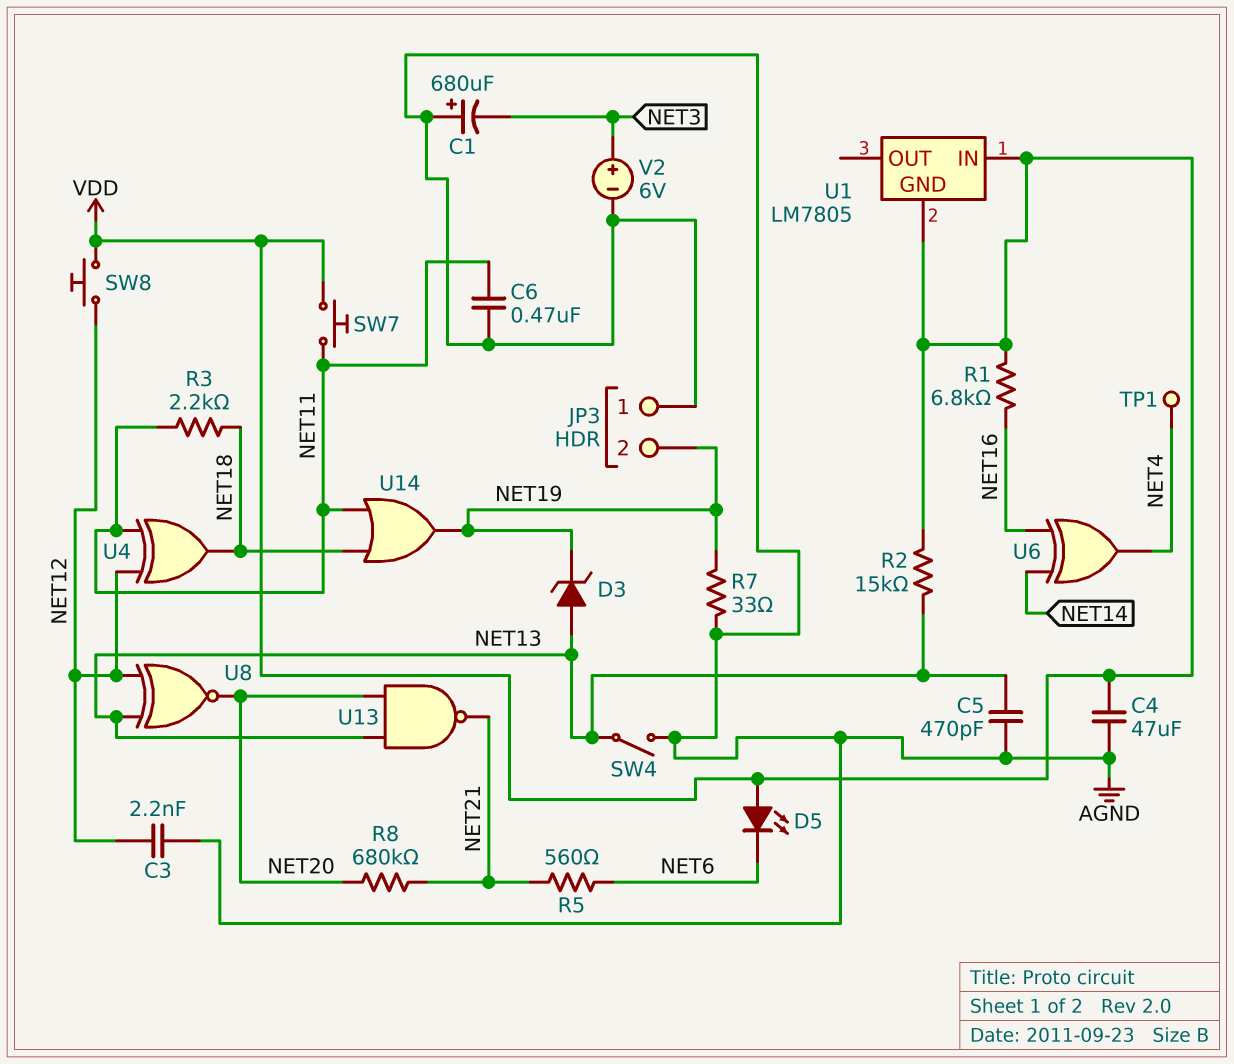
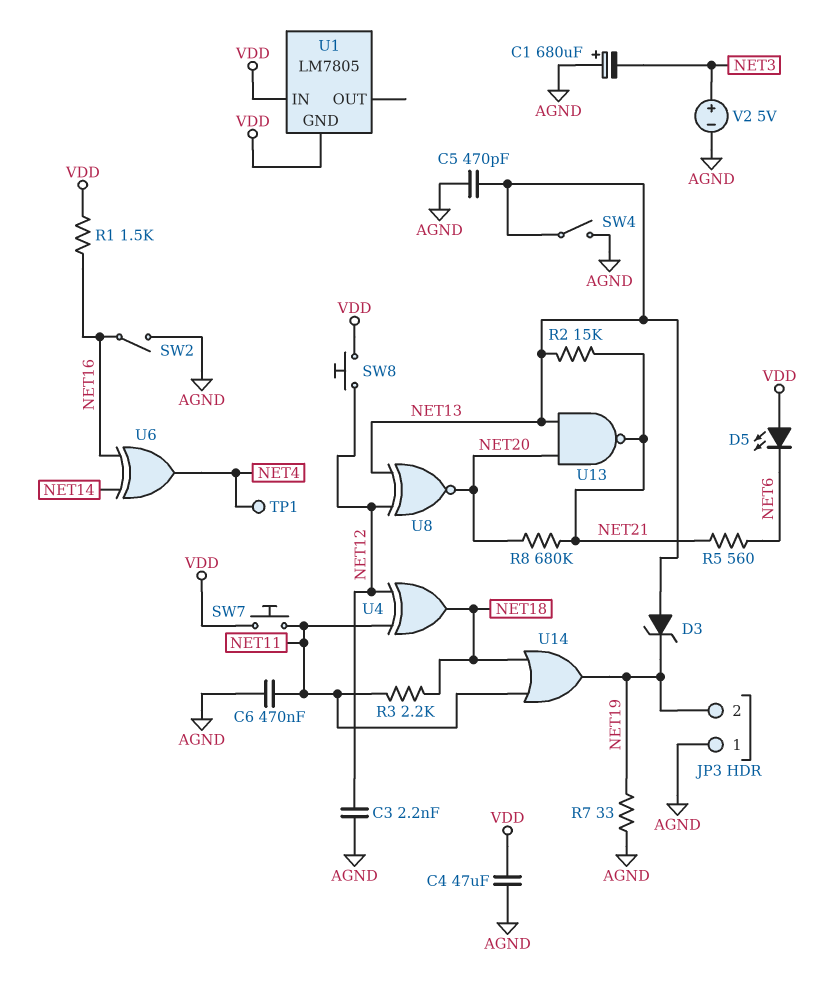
R1: 6.8k (NET16, VDD) -> 1.5k (NET16, VDD)
R2: 15k (NET13, VDD) -> 15k (NET13, NET21)
SW2: none -> switch (AGND, NET16)
V2: 6V (plus NET3, minus AGND) -> 5V (plus NET3, minus AGND)

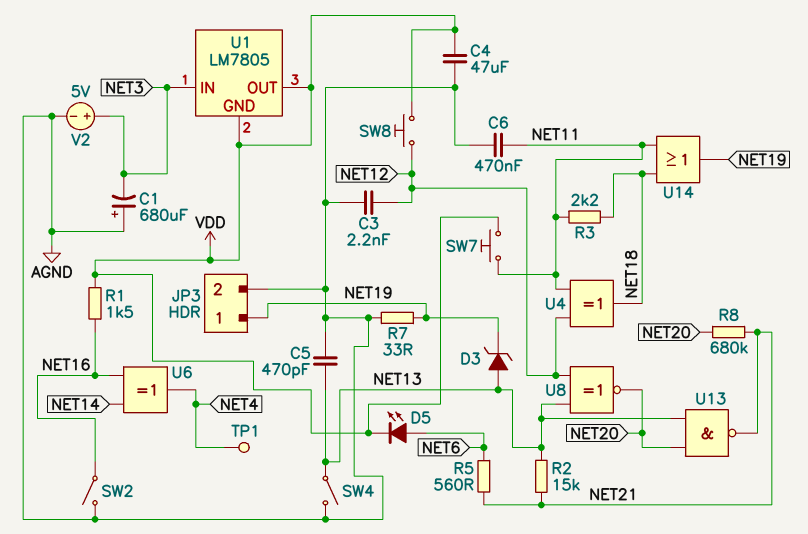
D5: LED (A VDD, K NET6) -> LED (A NET6, K VDD)
JP3 pin 1: AGND -> NET19
JP3 pin 2: NET19 -> AGND
U1 pin IN: VDD -> NET3
U1 pin OUT: none -> VDD

